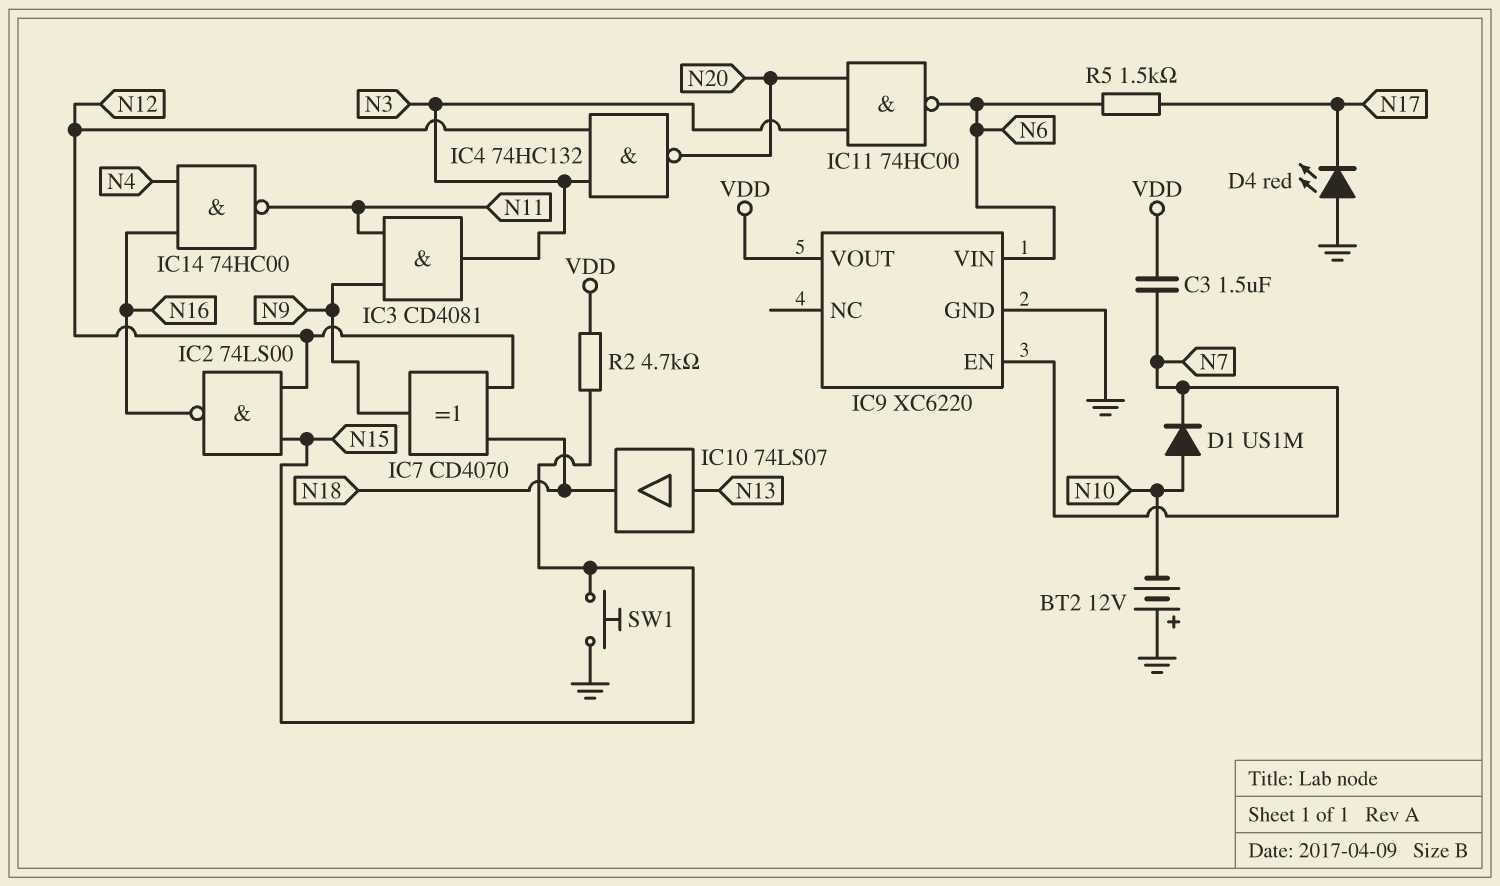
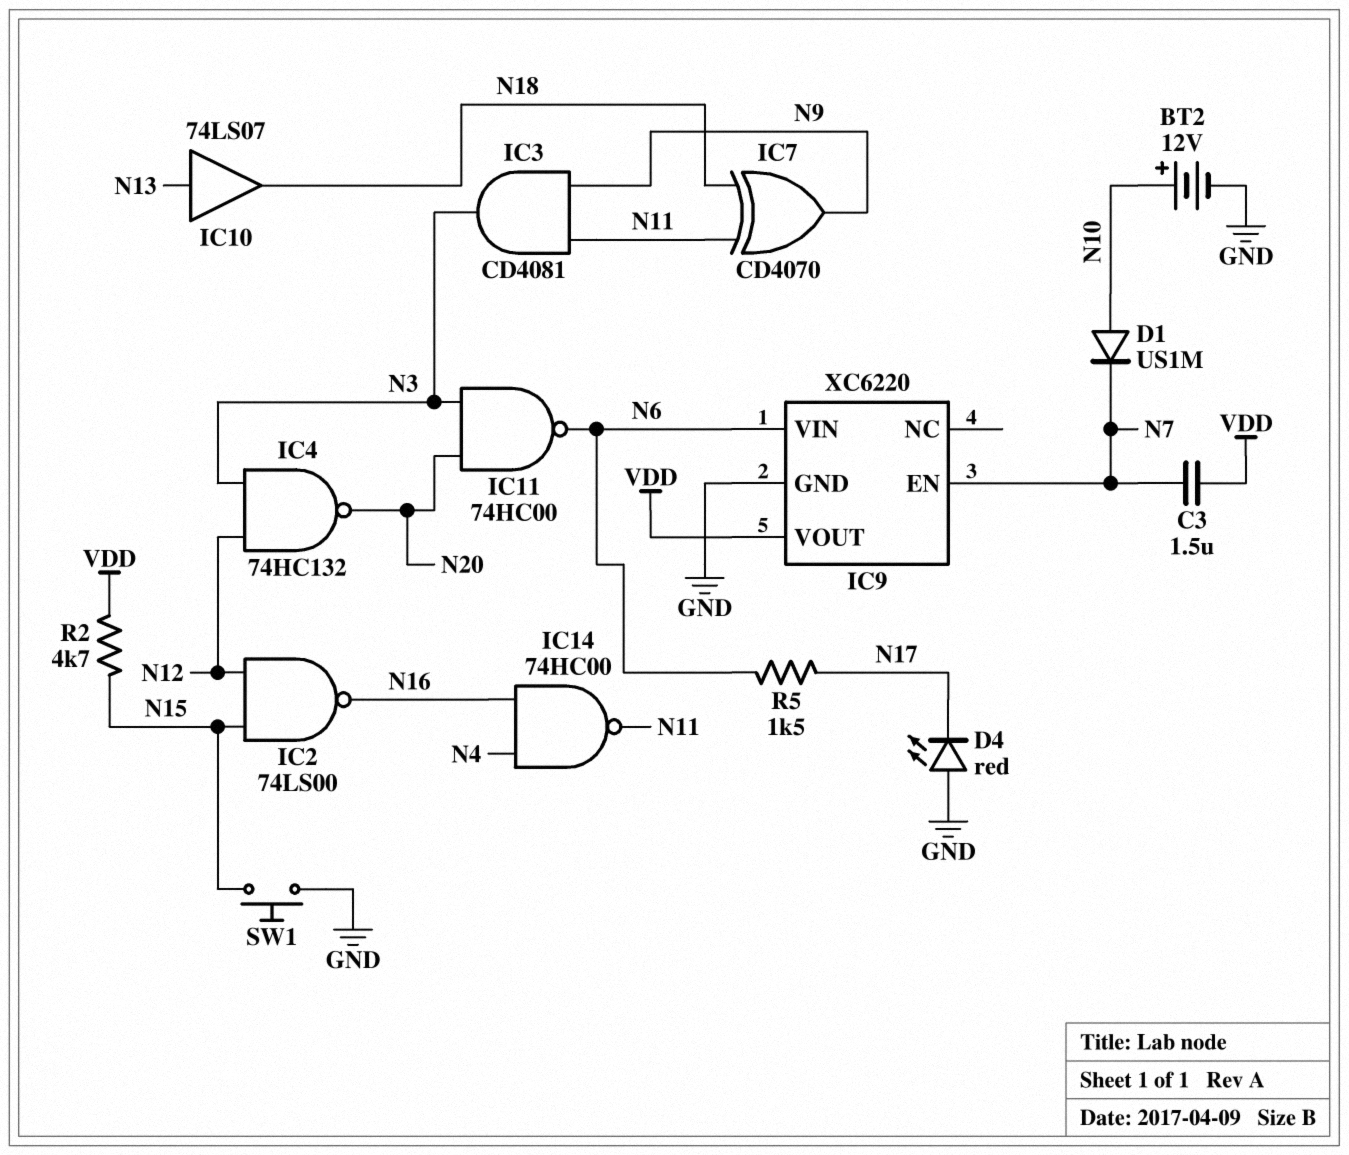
BT2: 12V (plus GND, minus N10) -> 12V (plus N10, minus GND)
IC7: XOR CD4070 (in N12, in N18, out N9) -> XOR CD4070 (in N11, in N18, out N9)

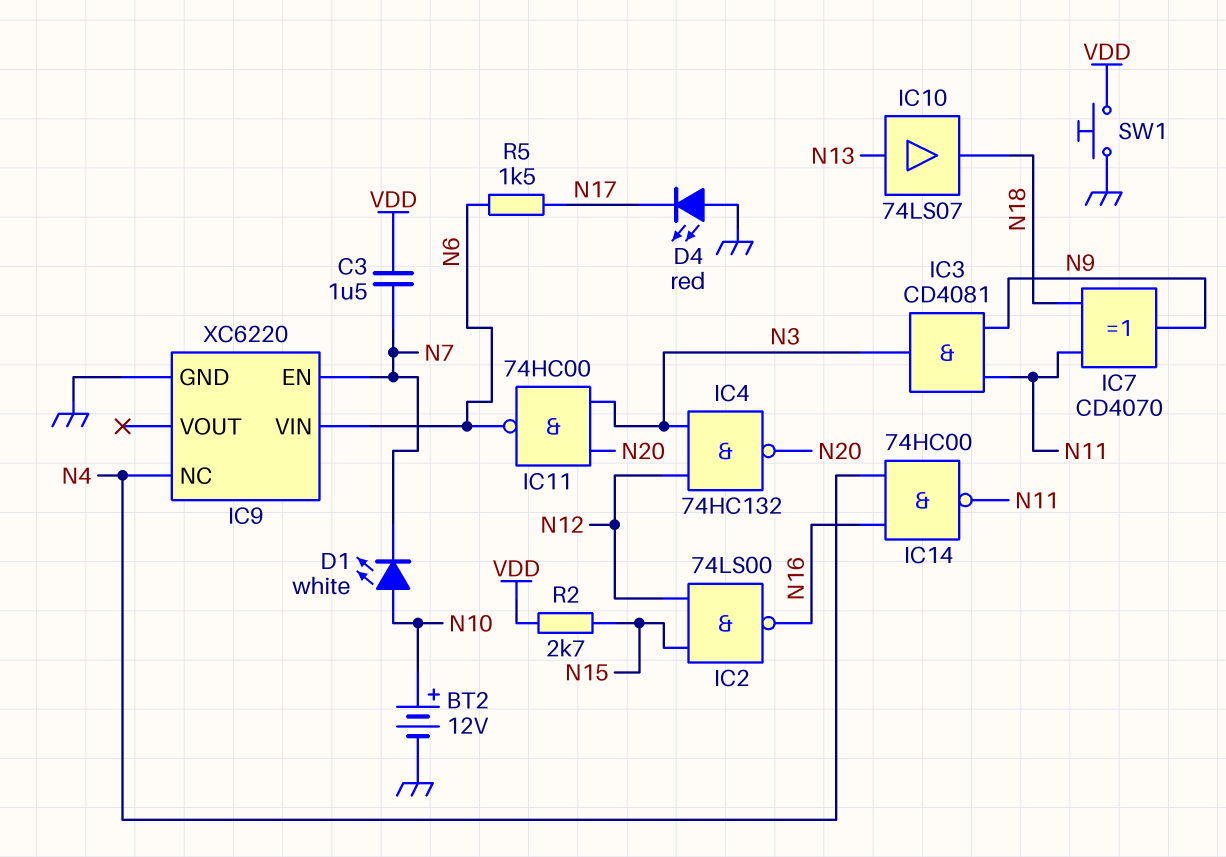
D1: diode US1M (A N10, K N7) -> LED white (A N10, K N7)
IC9 pin NC: none -> N4
IC9 pin VOUT: VDD -> none
R2: 4.7k (N15, VDD) -> 2.7k (N15, VDD)
SW1: button (GND, N15) -> button (GND, VDD)

